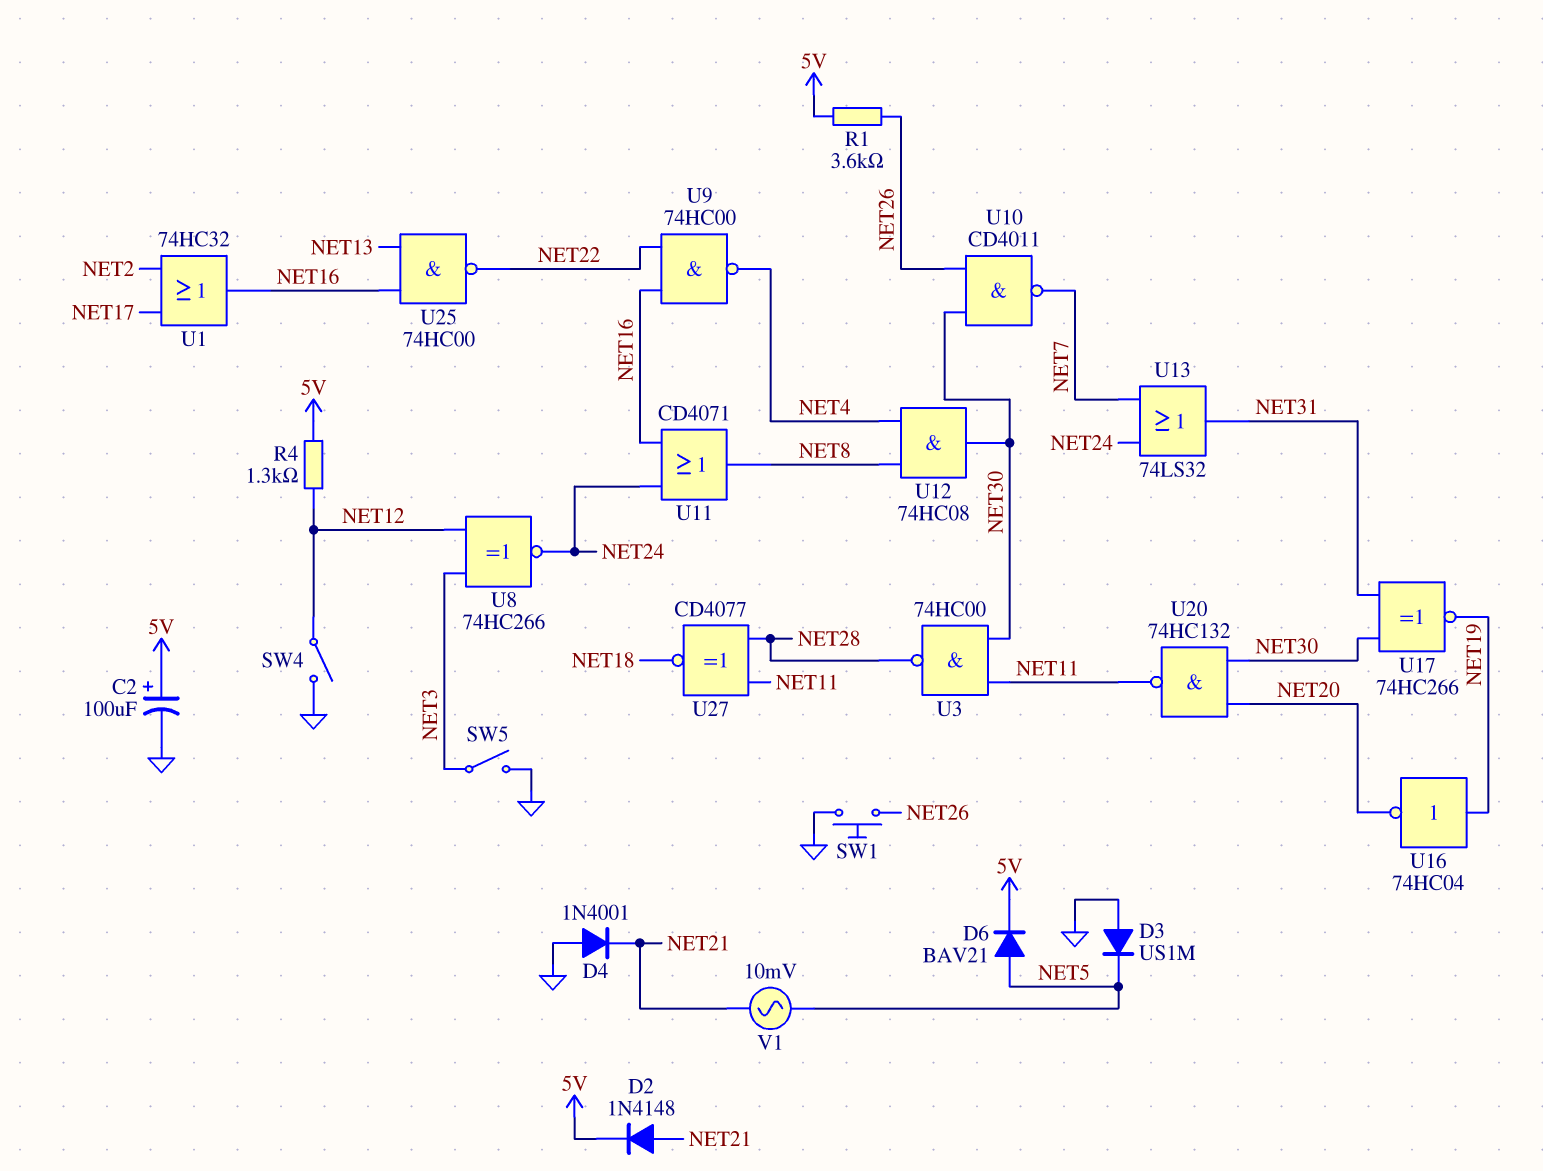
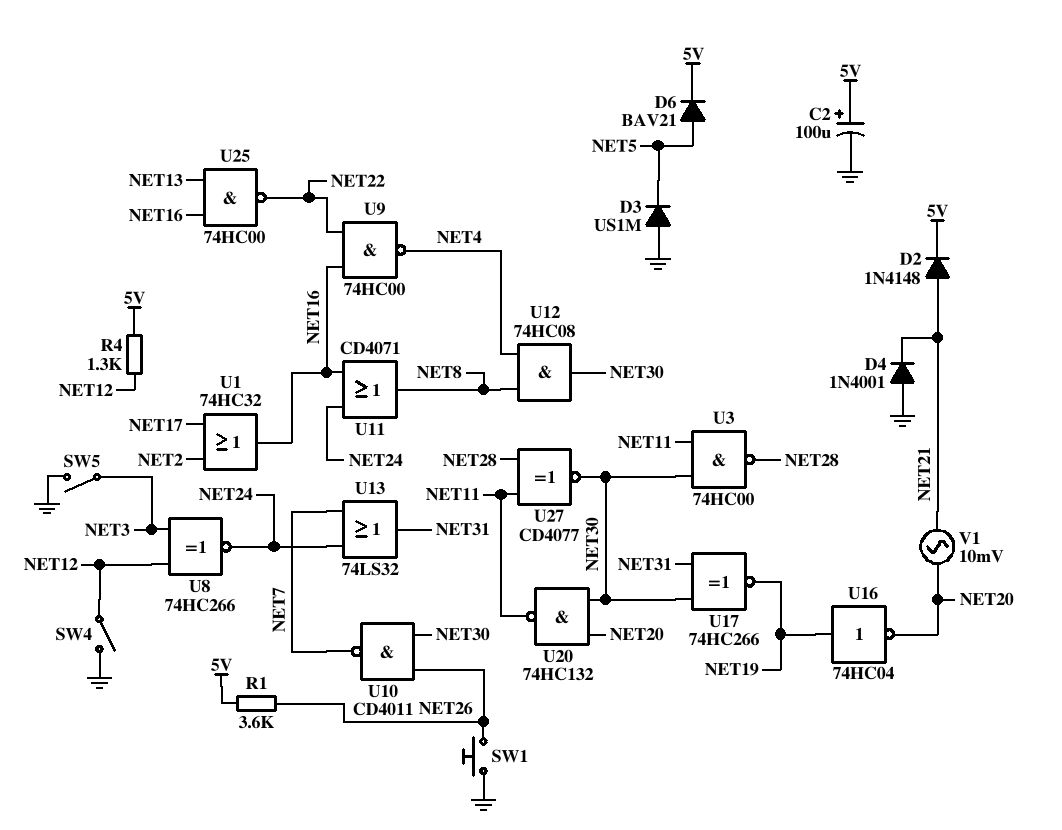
U27: XNOR CD4077 (in NET11, in NET28, out NET18) -> XNOR CD4077 (in NET11, in NET28, out NET30)
V1: AC 10mV (NET5, NET21) -> AC 10mV (NET20, NET21)

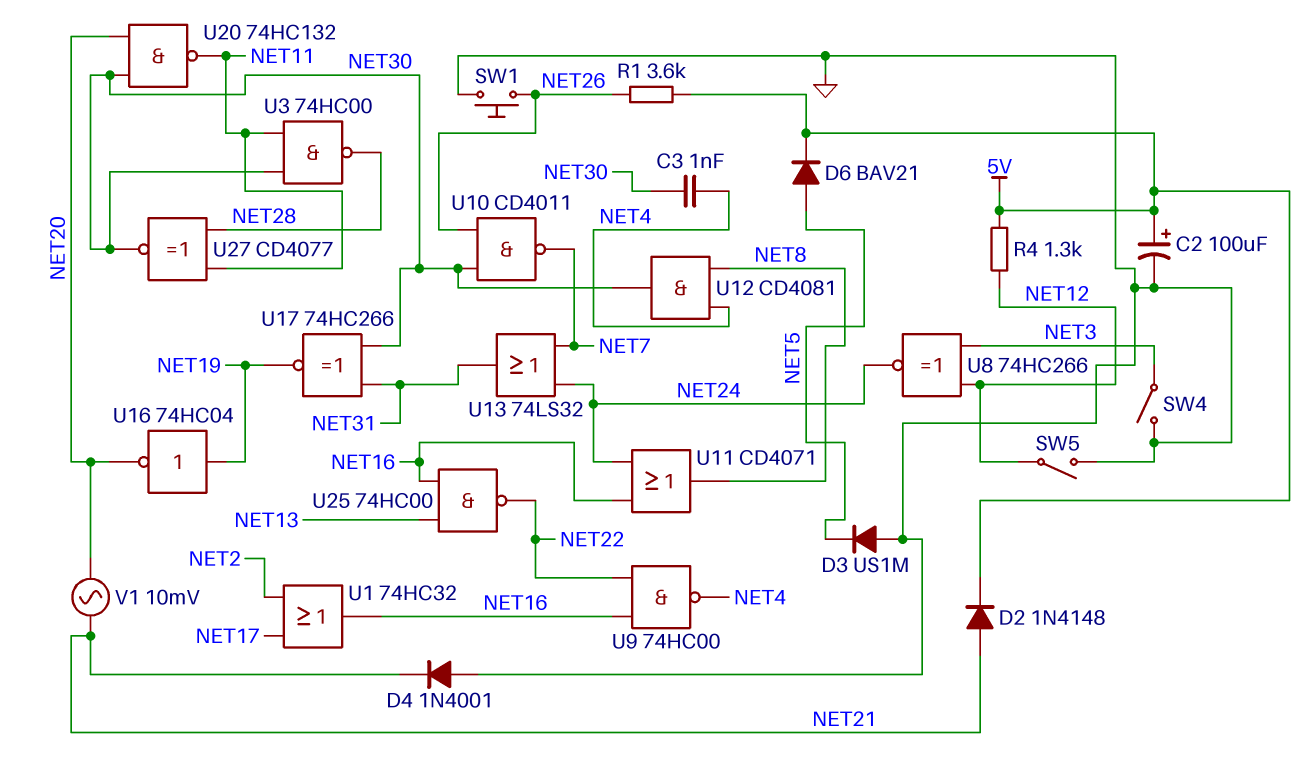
C3: none -> 1nF (NET4, NET30)
SW4: switch (GND, NET12) -> switch (GND, NET3)
SW5: switch (GND, NET3) -> switch (GND, NET12)
U12: AND 74HC08 (in NET4, in NET8, out NET30) -> AND CD4081 (in NET4, in NET8, out NET30)

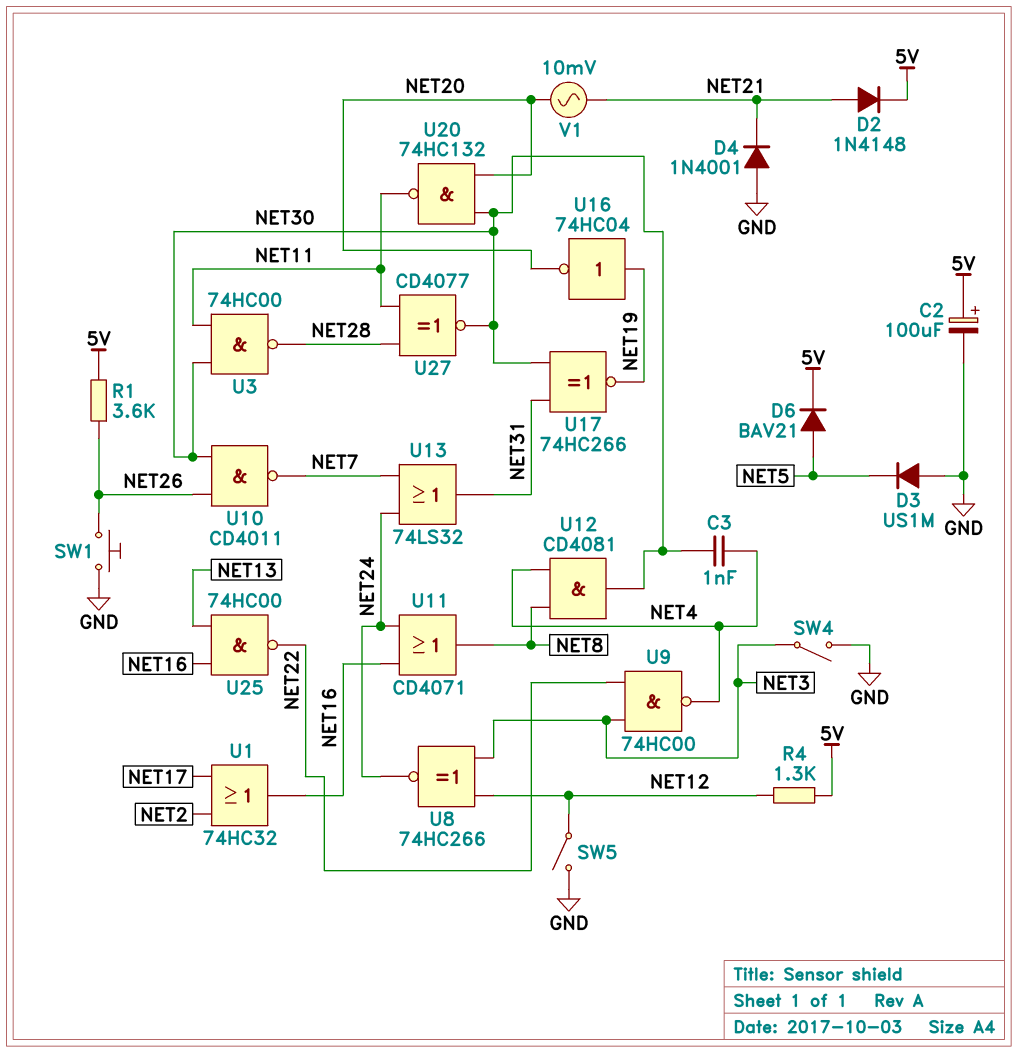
U9: NAND 74HC00 (in NET16, in NET22, out NET4) -> NAND 74HC00 (in NET3, in NET22, out NET4)

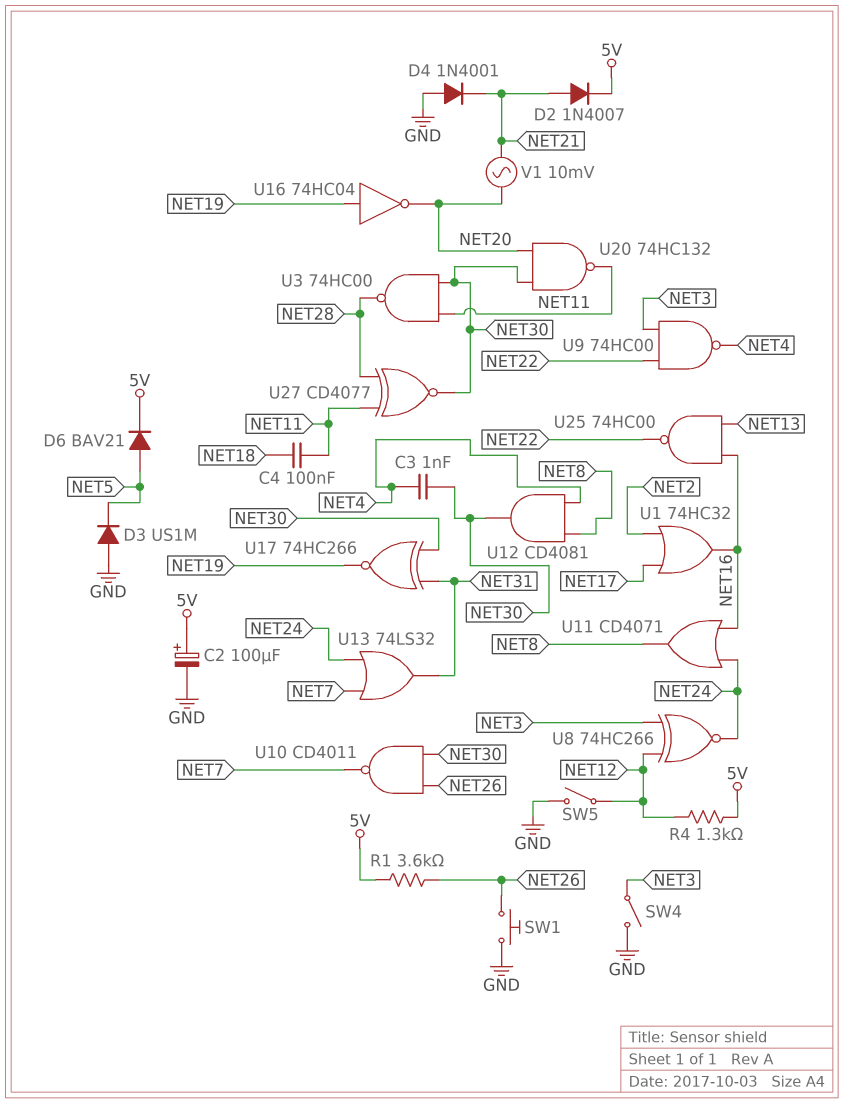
C4: none -> 100nF (NET11, NET18)
D2: diode 1N4148 (A NET21, K 5V) -> diode 1N4007 (A NET21, K 5V)

